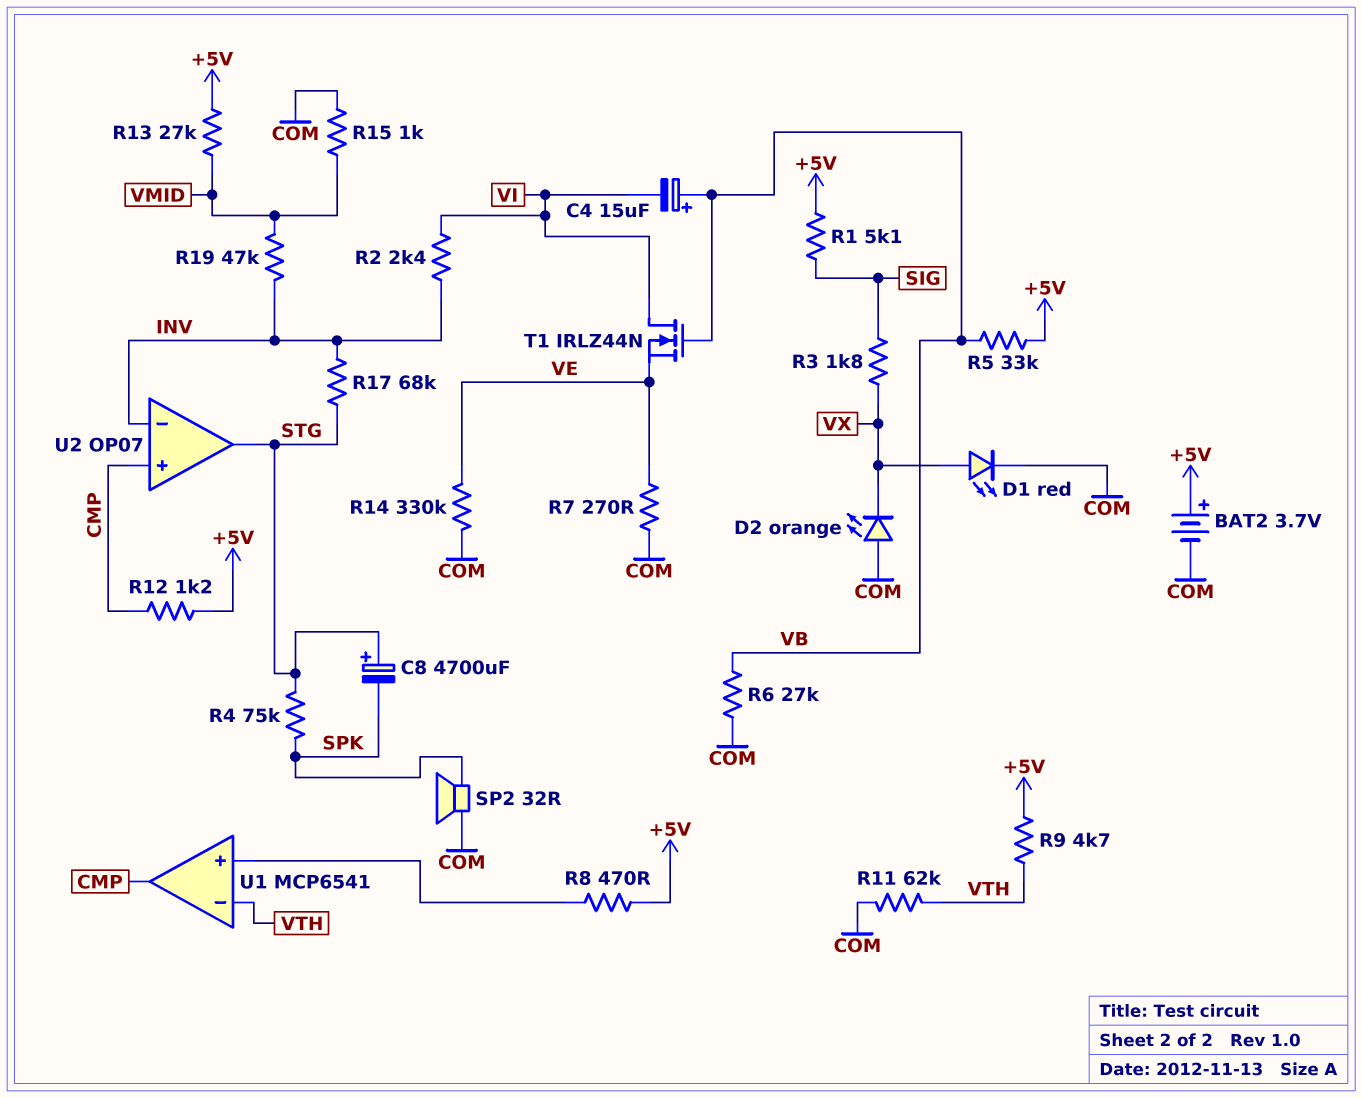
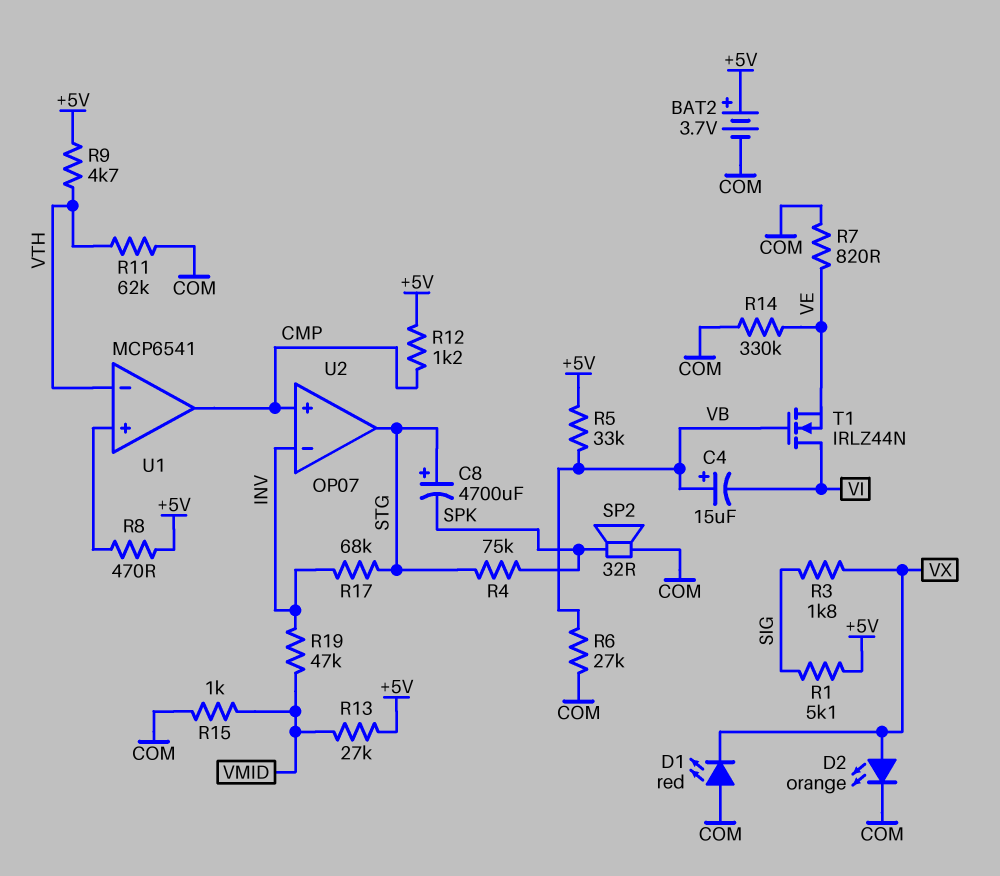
D1: LED red (A VX, K COM) -> LED red (A COM, K VX)
D2: LED orange (A COM, K VX) -> LED orange (A VX, K COM)
R2: 2.4k (INV, VI) -> none
R7: 270 (COM, VE) -> 820 (COM, VE)

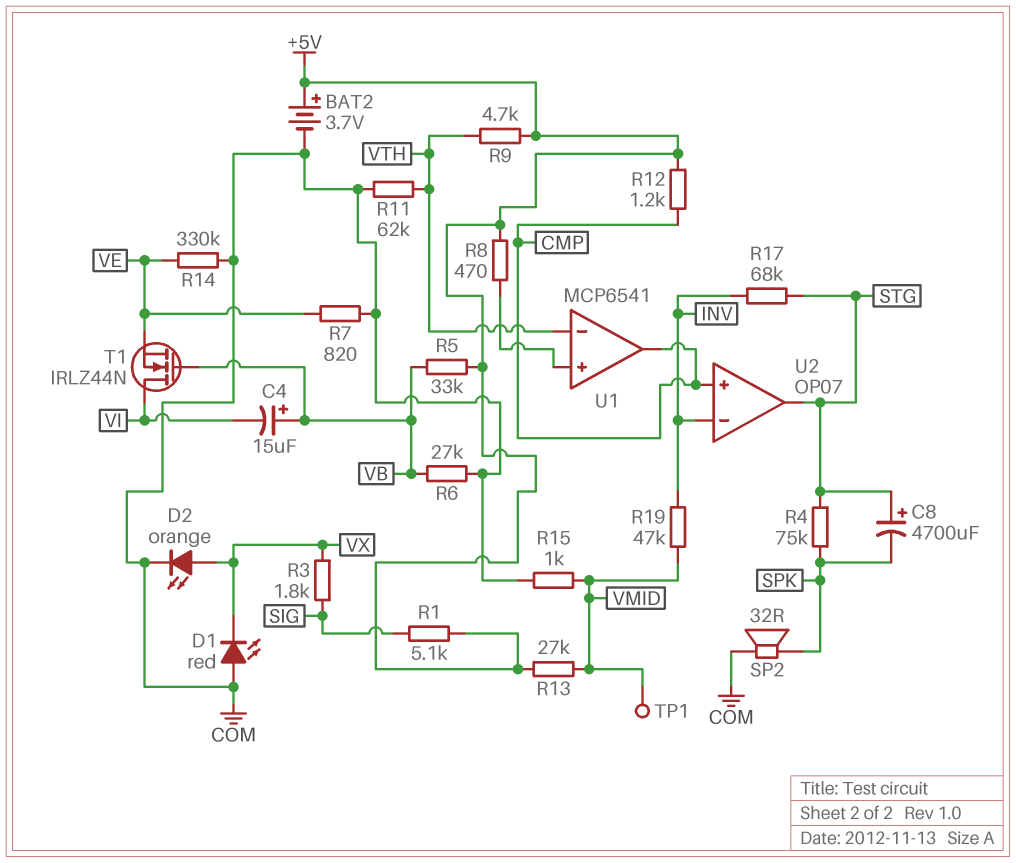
TP1: none -> test point (VMID)

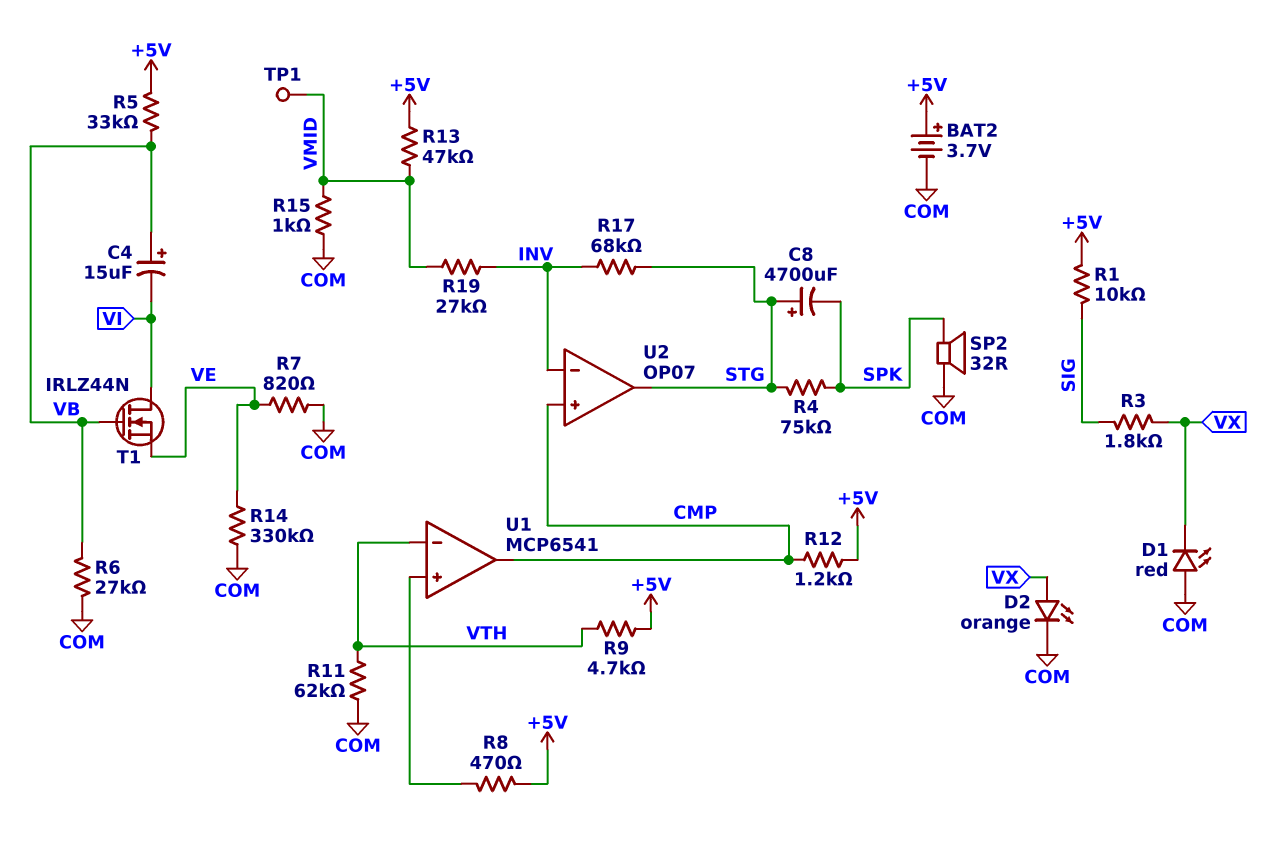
R1: 5.1k (+5V, SIG) -> 10k (+5V, SIG)
R13: 27k (+5V, VMID) -> 47k (+5V, VMID)
R19: 47k (INV, VMID) -> 27k (INV, VMID)

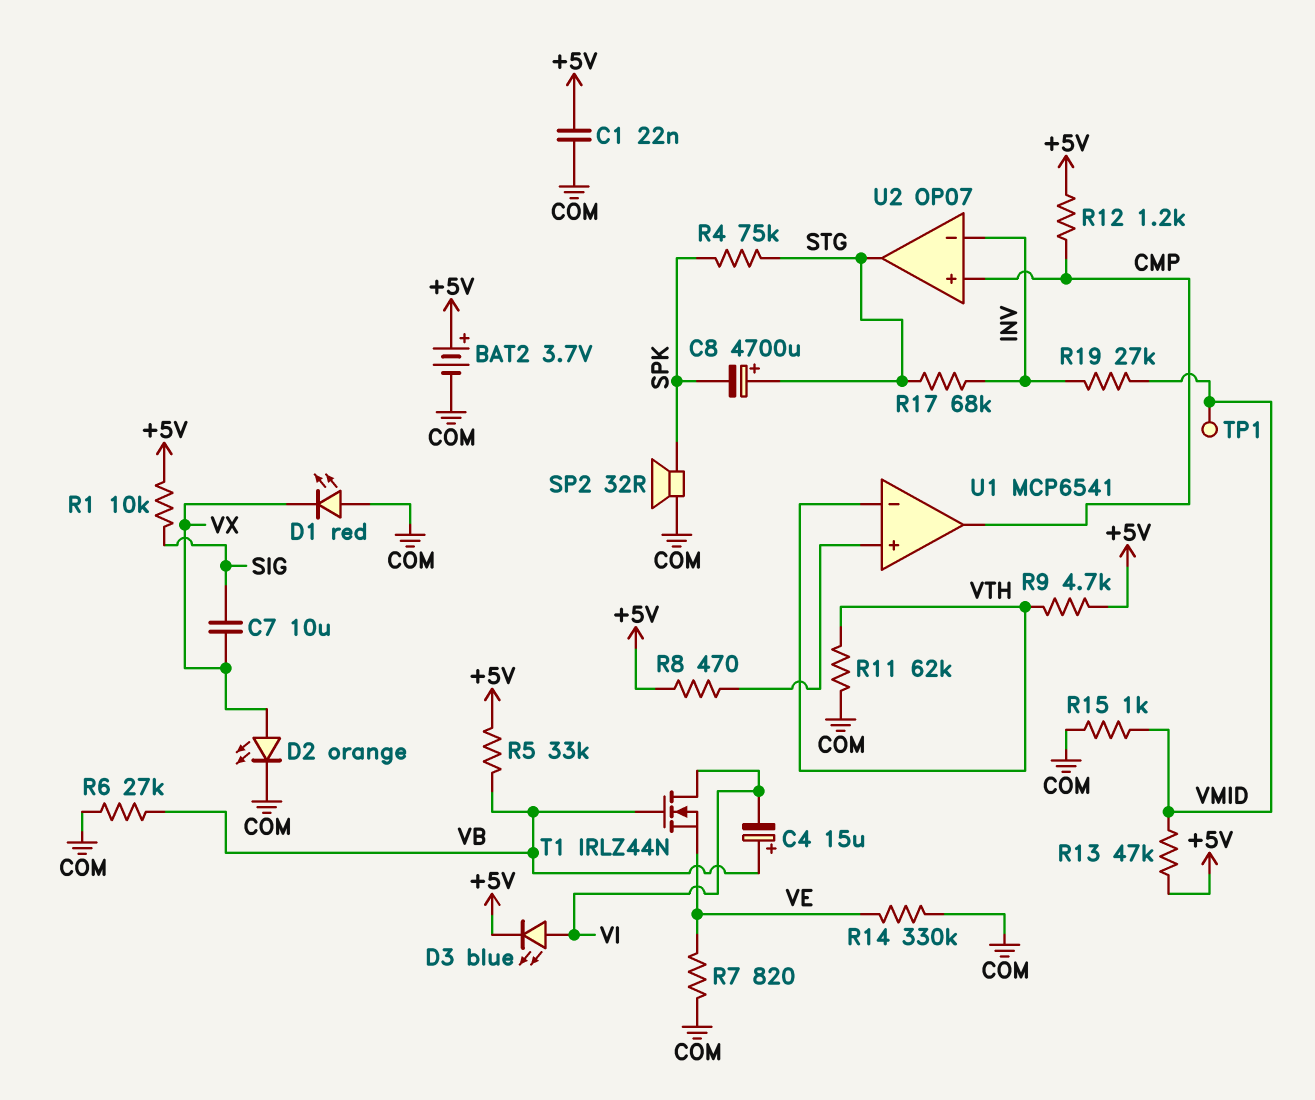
C1: none -> 22nF (+5V, COM)
C7: none -> 10uF (SIG, VX)
D3: none -> LED blue (A VI, K +5V)
R3: 1.8k (SIG, VX) -> none

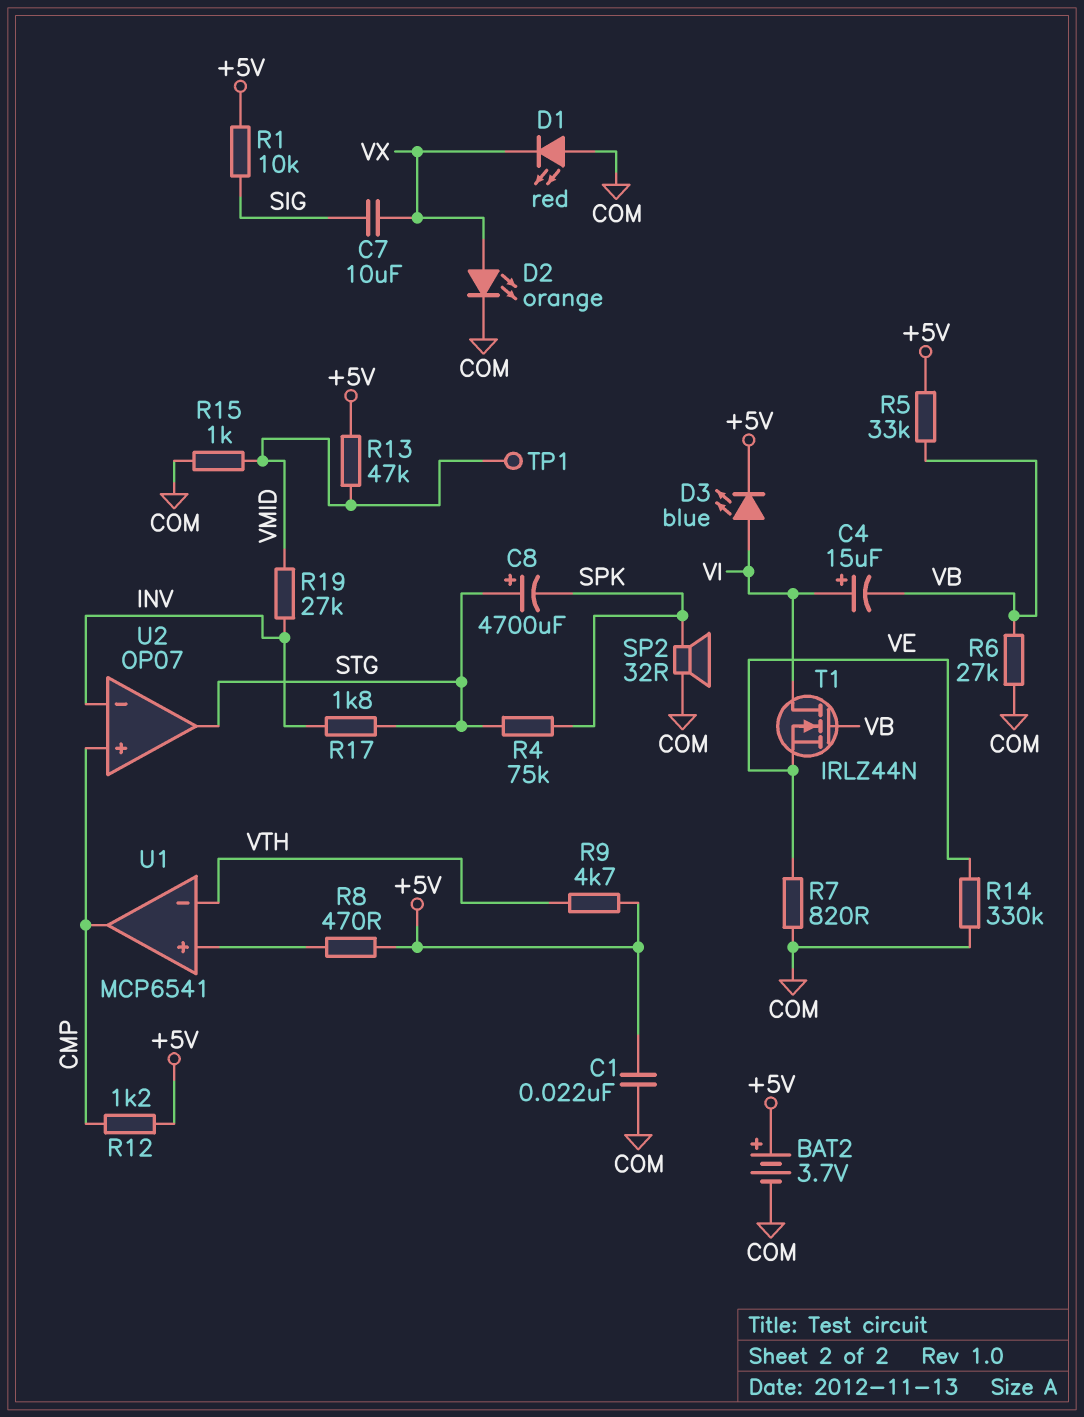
C4: 15uF (plus VB, minus VI) -> 15uF (plus VI, minus VB)
R11: 62k (COM, VTH) -> none
R17: 68k (INV, STG) -> 1.8k (INV, STG)

